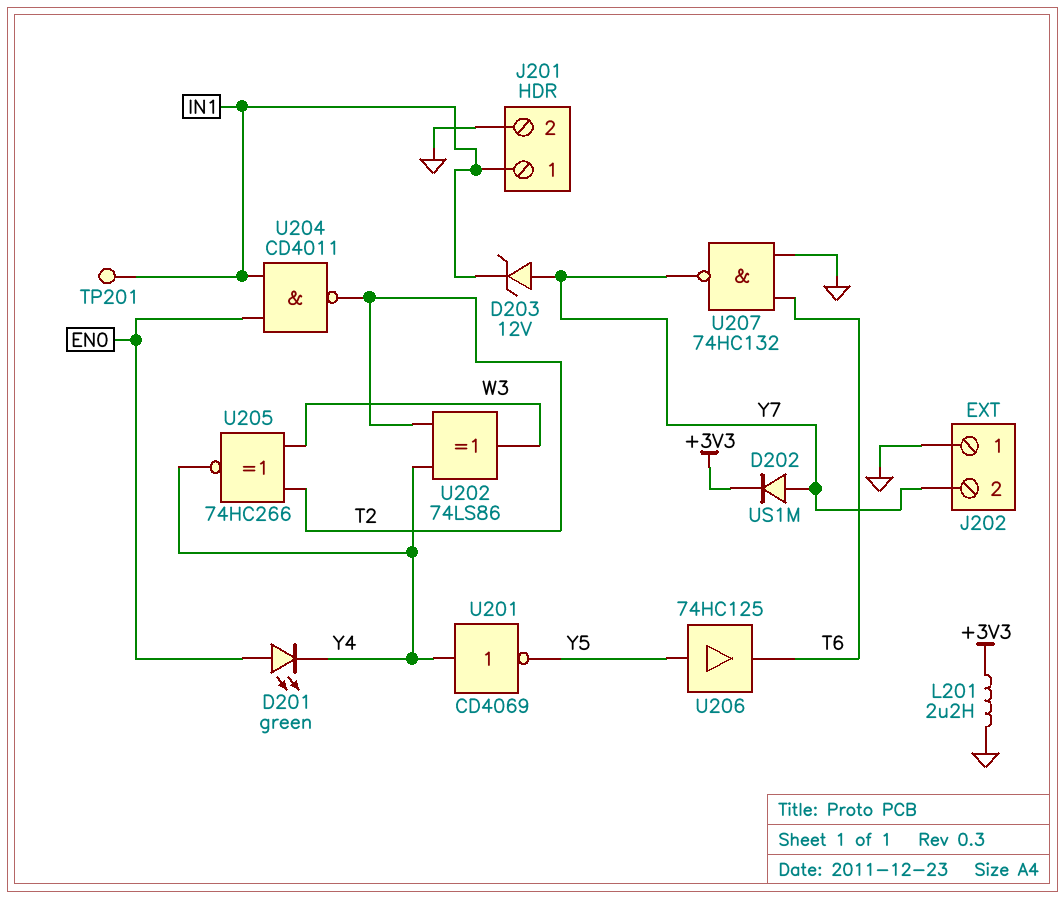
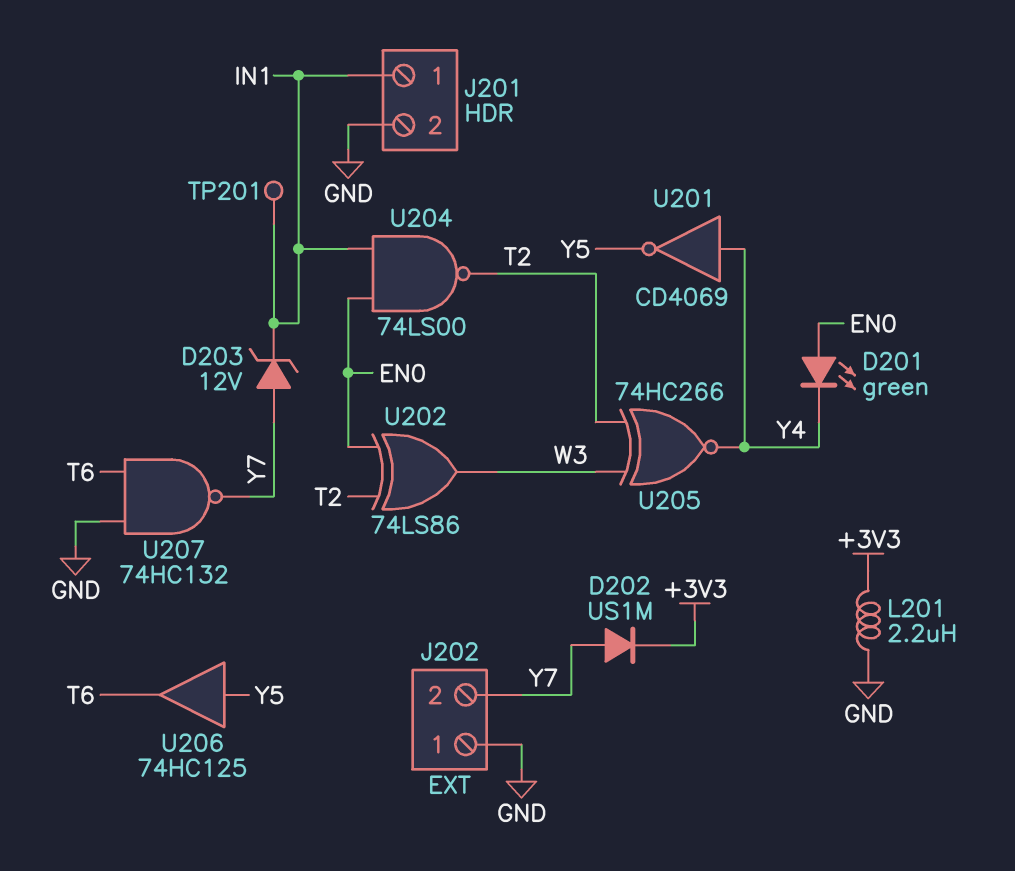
U202: XOR 74LS86 (in T2, in Y4, out W3) -> XOR 74LS86 (in EN0, in T2, out W3)
U204: NAND CD4011 (in EN0, in IN1, out T2) -> NAND 74LS00 (in EN0, in IN1, out T2)

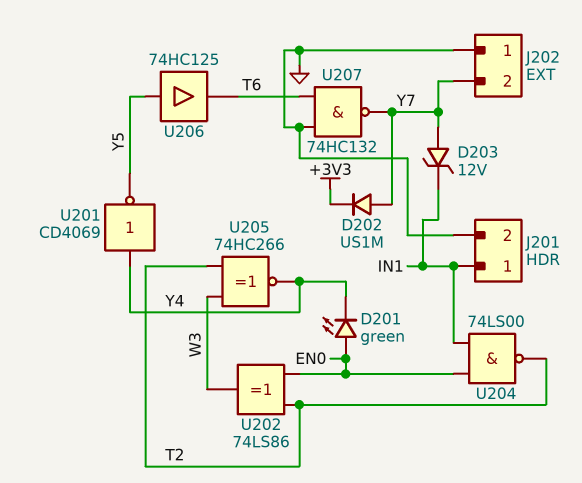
L201: 2.2uH (+3V3, GND) -> none
TP201: test point (IN1) -> none

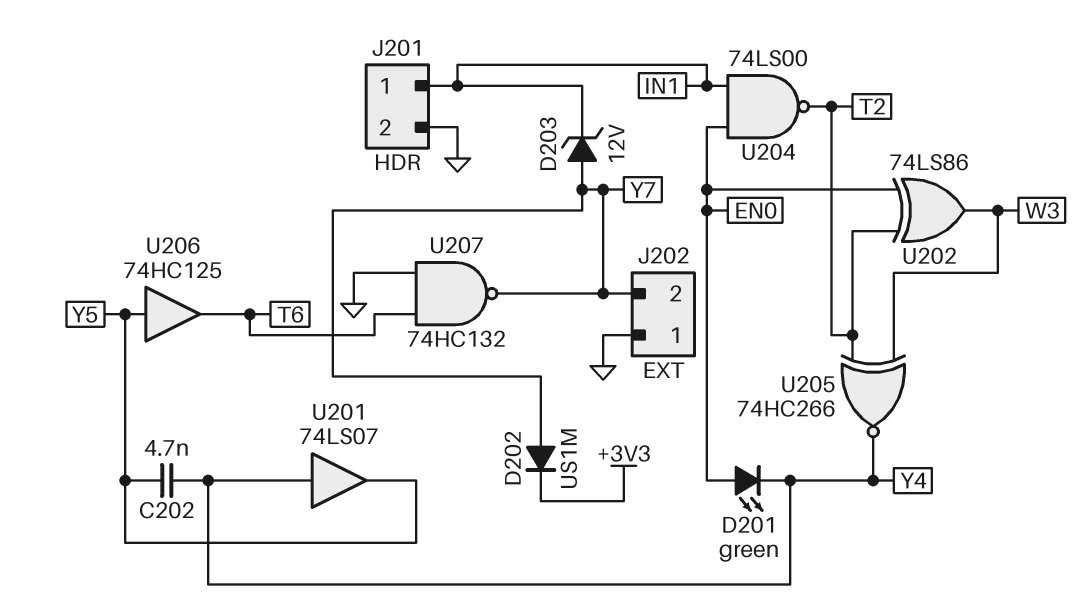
C202: none -> 4.7nF (Y4, Y5)
U201: NOT CD4069 (in Y4, out Y5) -> buffer 74LS07 (in Y4, out Y5)

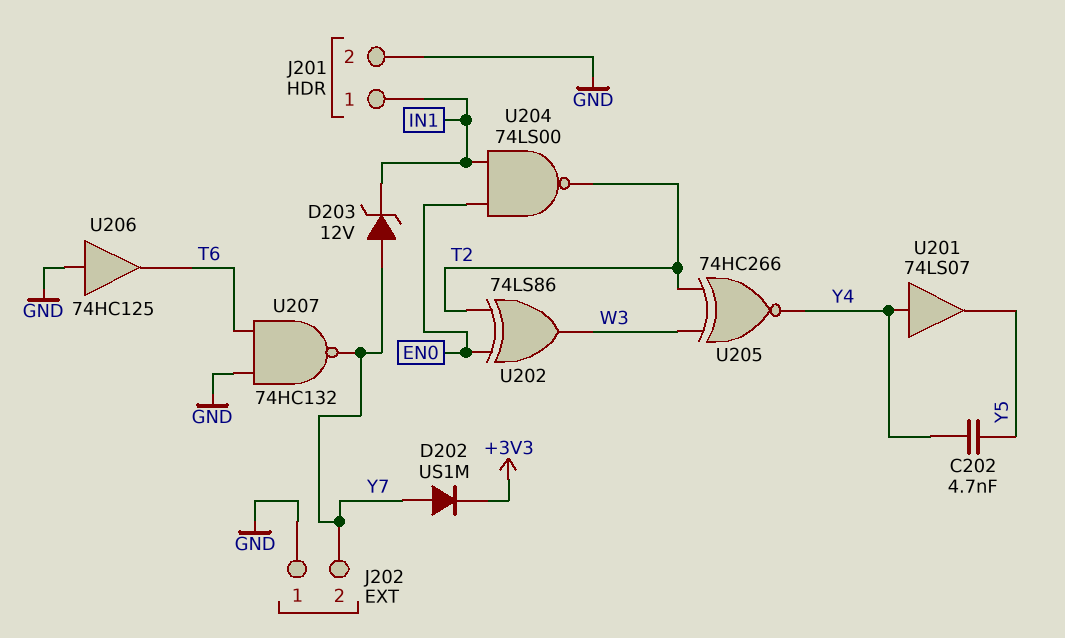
D201: LED green (A EN0, K Y4) -> none
U206: buffer 74HC125 (in Y5, out T6) -> buffer 74HC125 (in GND, out T6)

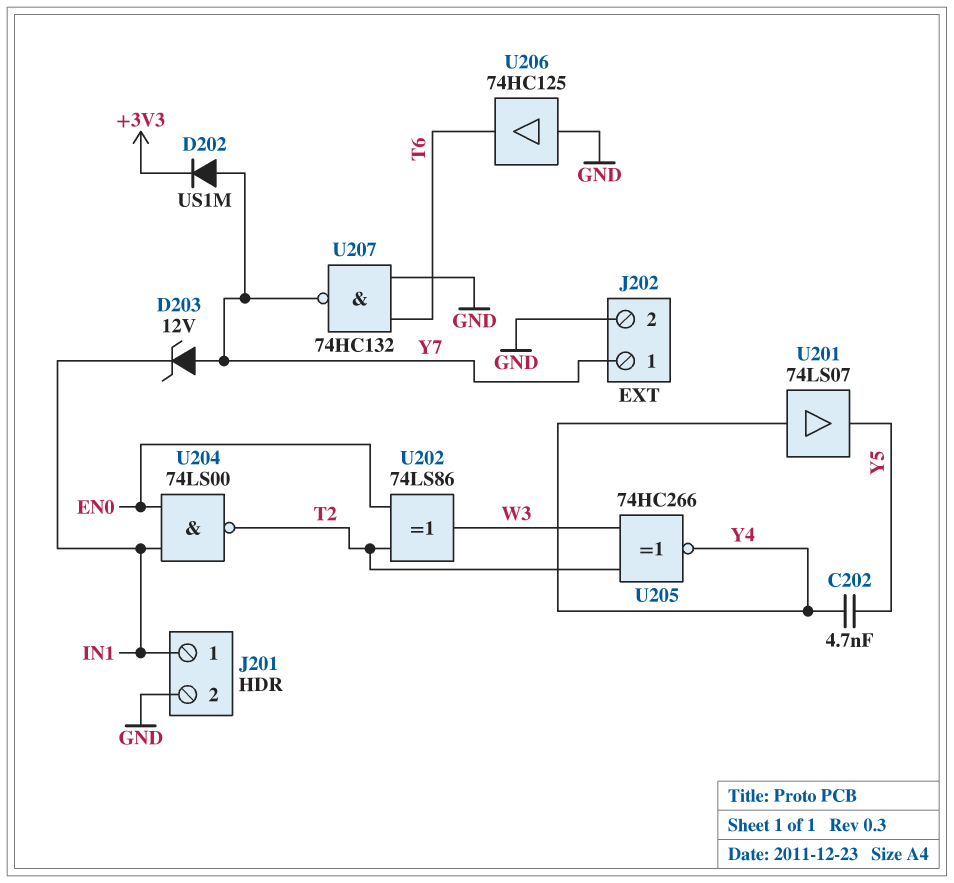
J202 pin 1: GND -> Y7
J202 pin 2: Y7 -> GND

